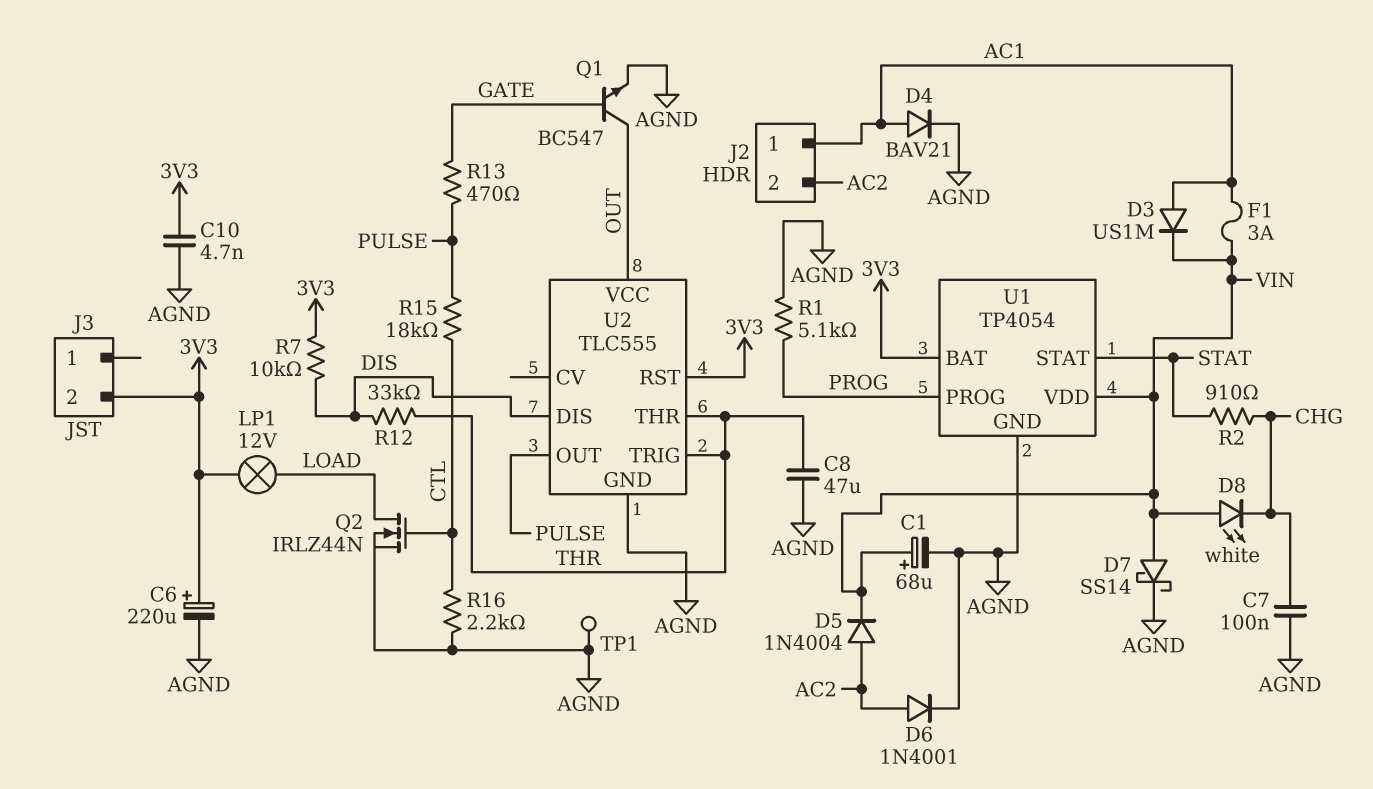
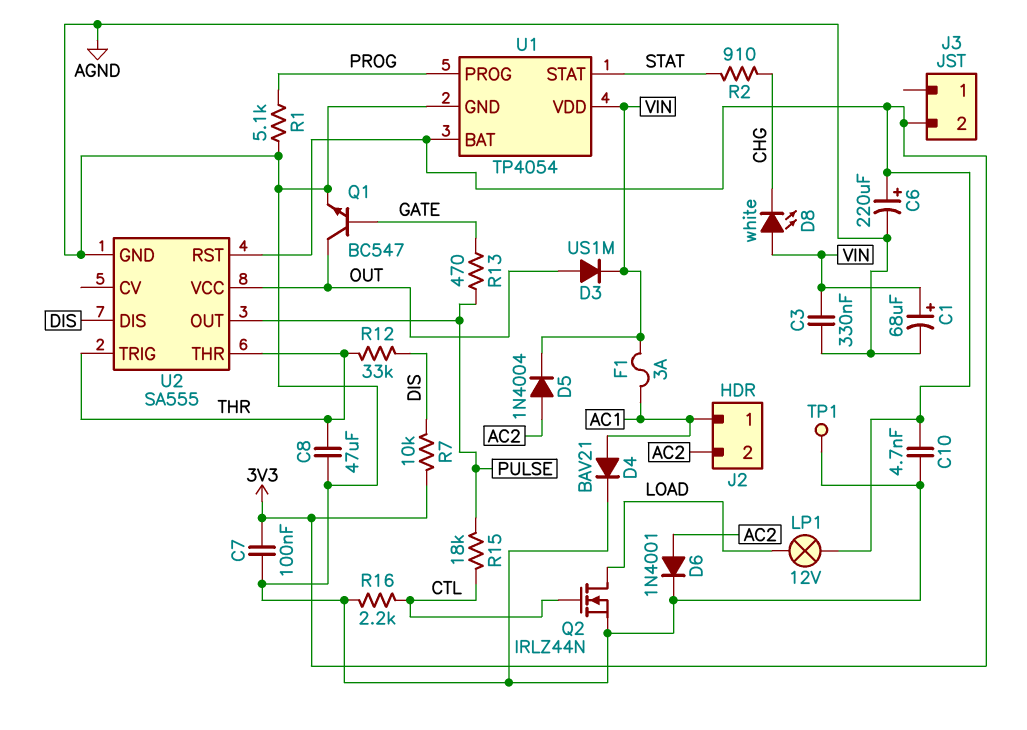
C3: none -> 330nF (AGND, VIN)
C7: 100nF (AGND, CHG) -> 100nF (3V3, AGND)
D3: diode US1M (A AC1, K VIN) -> diode US1M (A OUT, K VIN)
D7: schottky SS14 (A VIN, K AGND) -> none
U2: TLC555 -> SA555

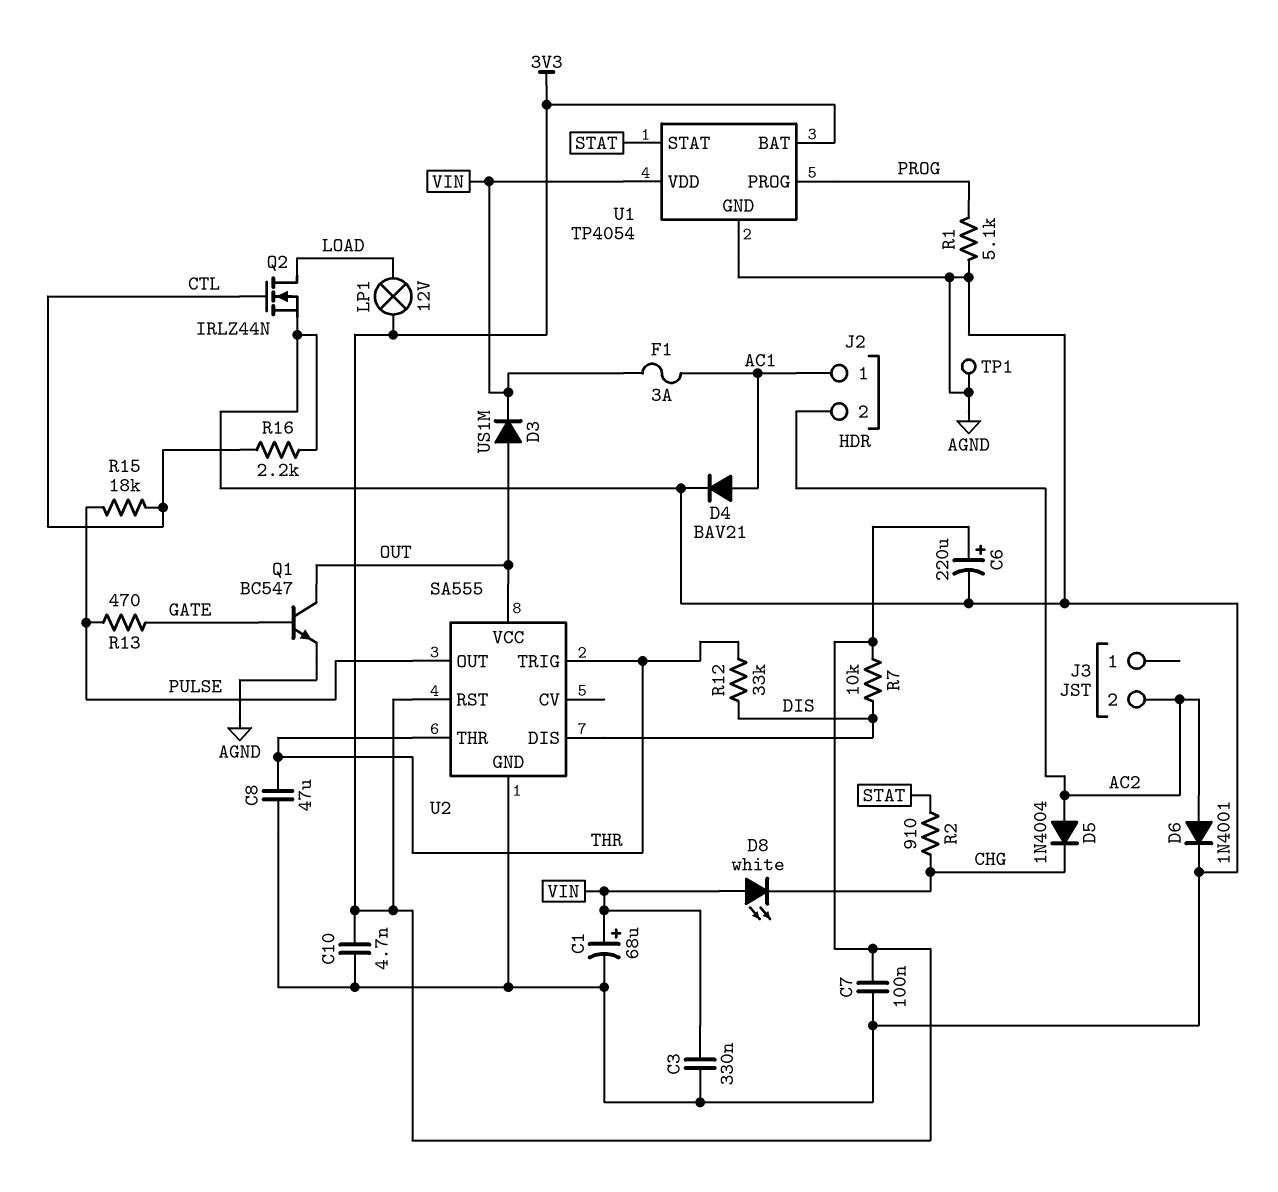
D5: diode 1N4004 (A AC2, K VIN) -> diode 1N4004 (A AC2, K CHG)
J3 pin 2: 3V3 -> AC2

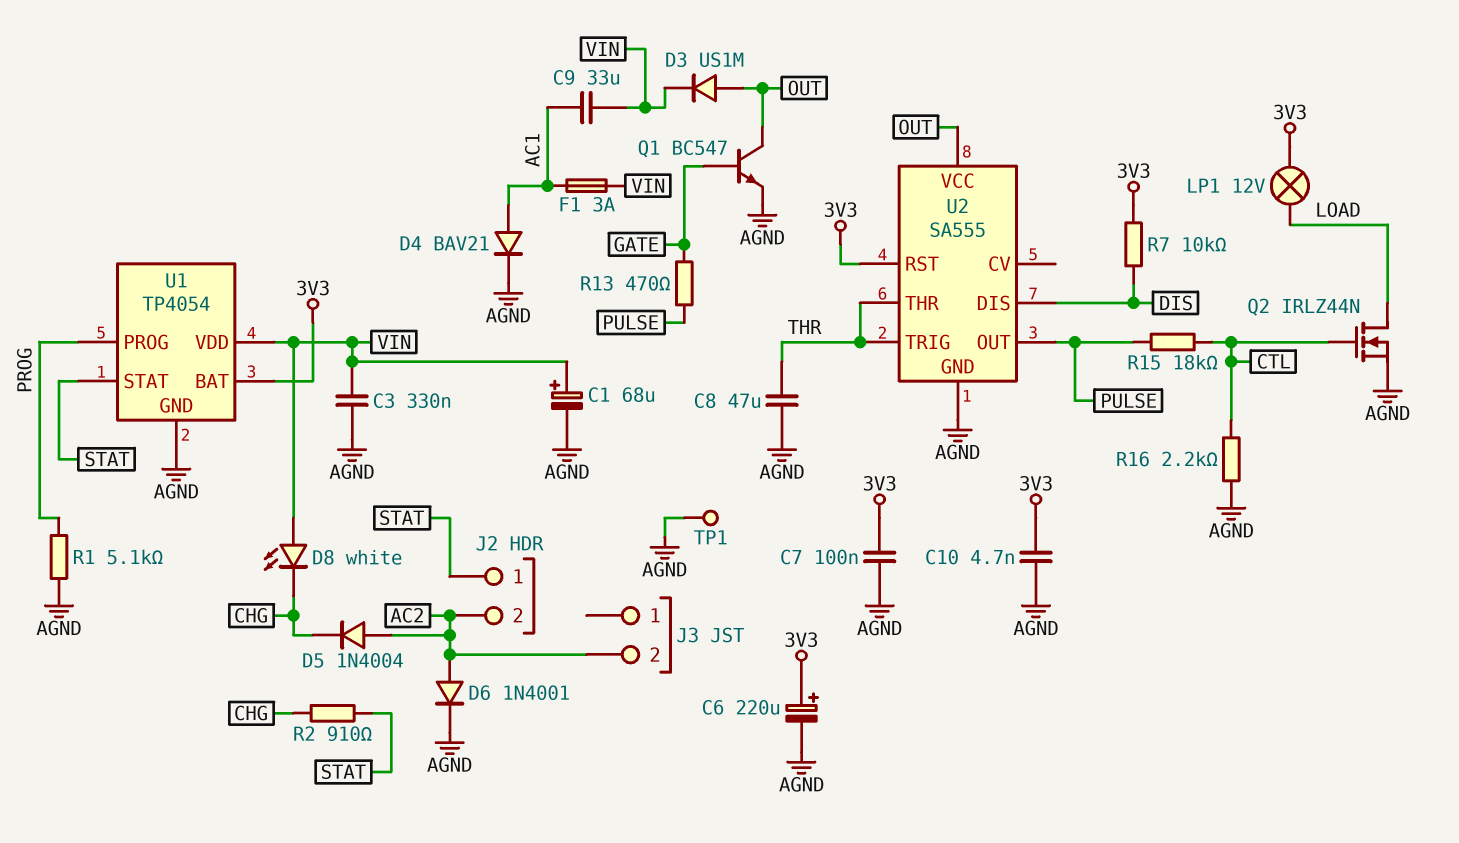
C9: none -> 33uF (AC1, VIN)
J2 pin 1: AC1 -> STAT
R12: 33k (DIS, THR) -> none

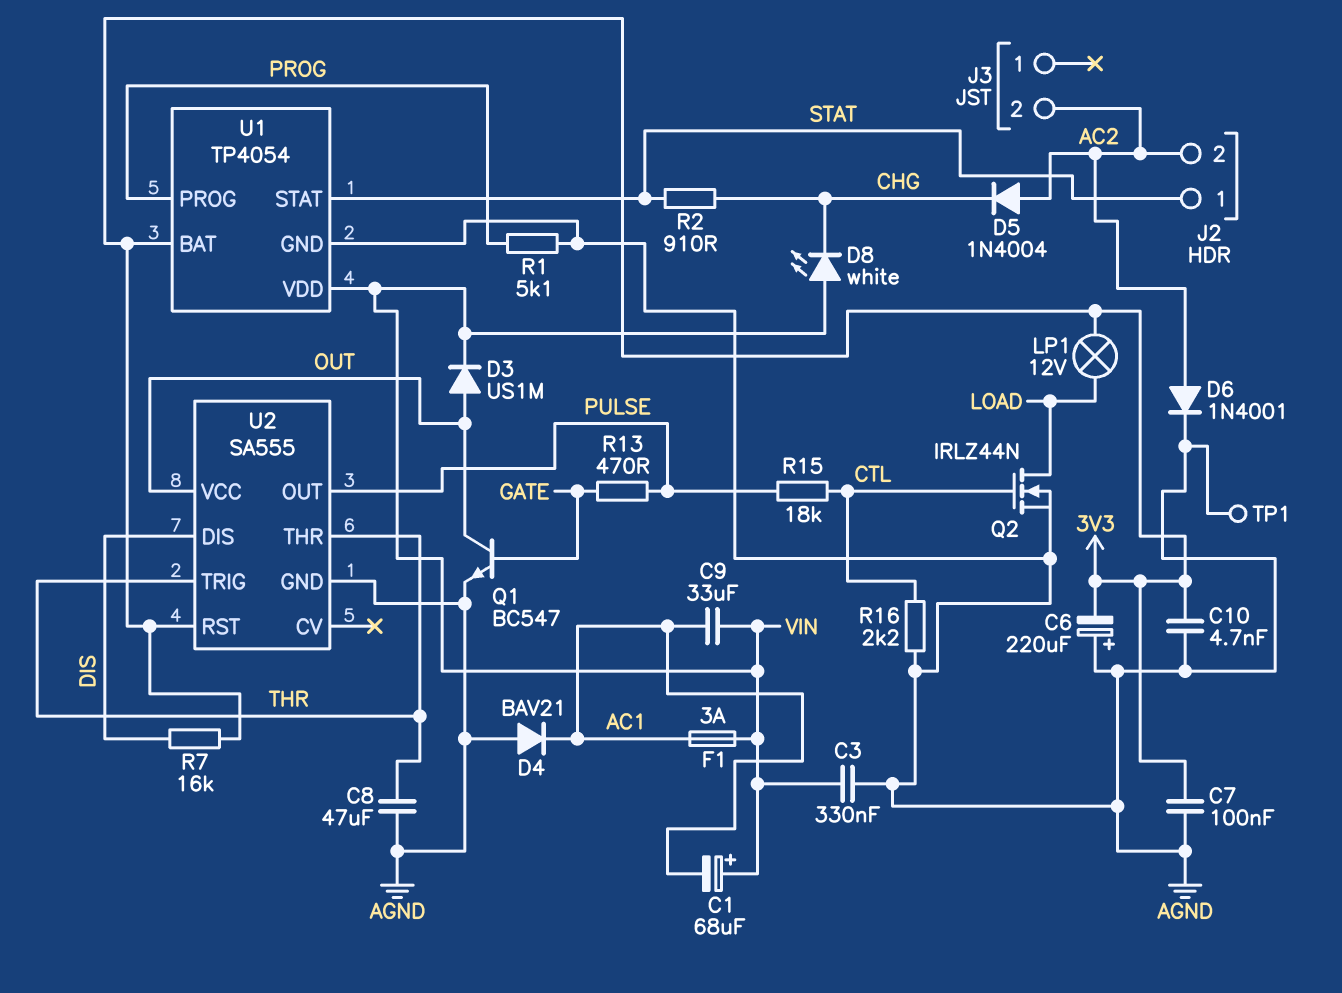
C1: 68uF (plus VIN, minus AGND) -> 68uF (plus VIN, minus AC1)
C6: 220uF (plus 3V3, minus AGND) -> 220uF (plus AGND, minus 3V3)
D4: diode BAV21 (A AC1, K AGND) -> diode BAV21 (A AGND, K AC1)
R7: 10k (3V3, DIS) -> 16k (3V3, DIS)

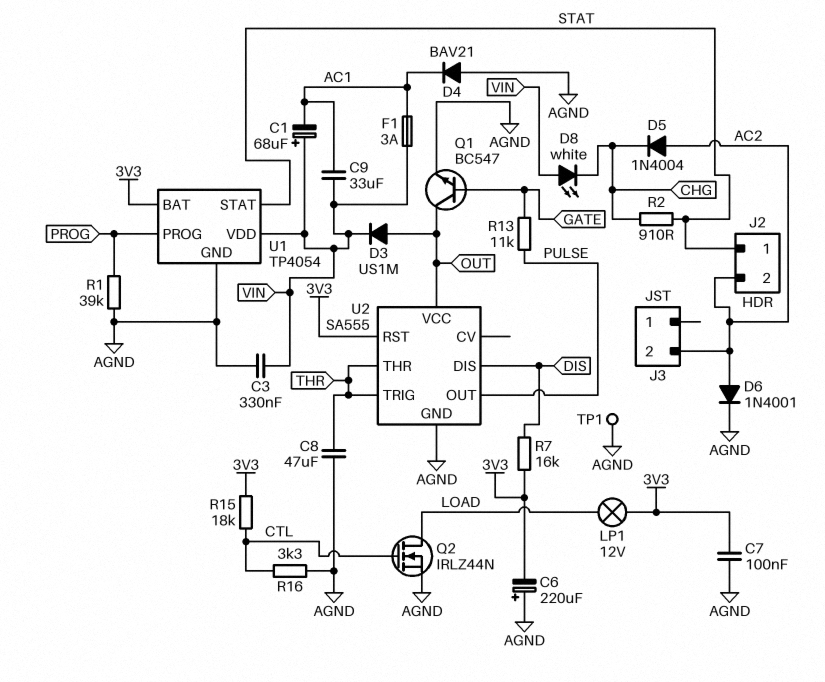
C10: 4.7nF (3V3, AGND) -> none
R1: 5.1k (AGND, PROG) -> 39k (AGND, PROG)
R13: 470 (GATE, PULSE) -> 11k (GATE, PULSE)
R15: 18k (CTL, PULSE) -> 18k (3V3, CTL)
R16: 2.2k (AGND, CTL) -> 3.3k (AGND, CTL)

